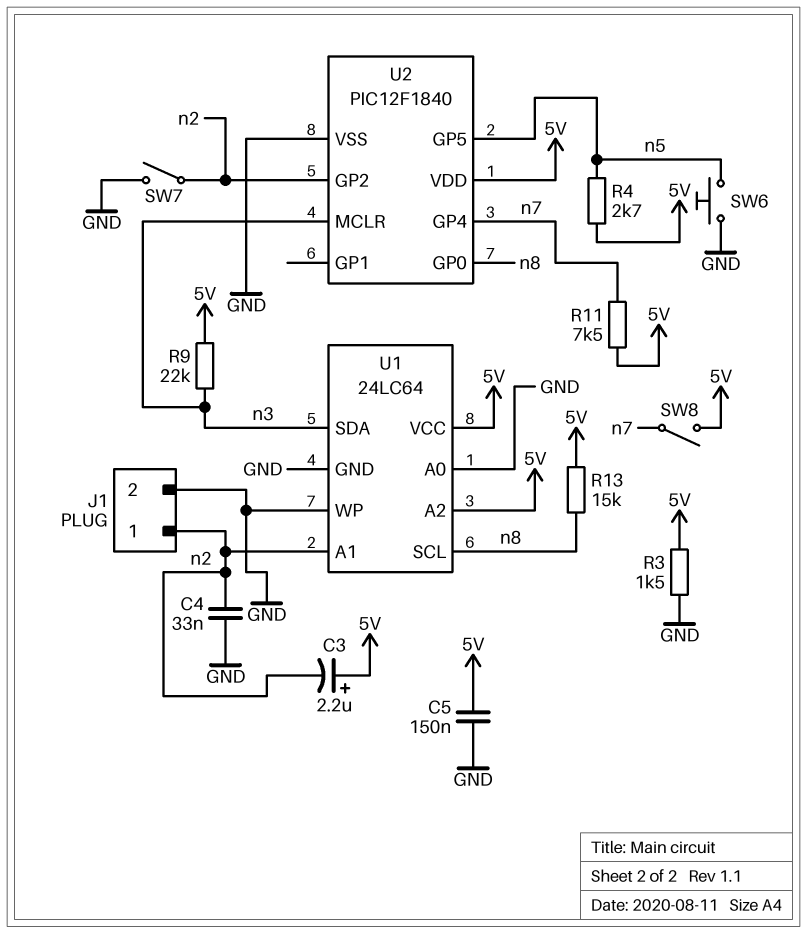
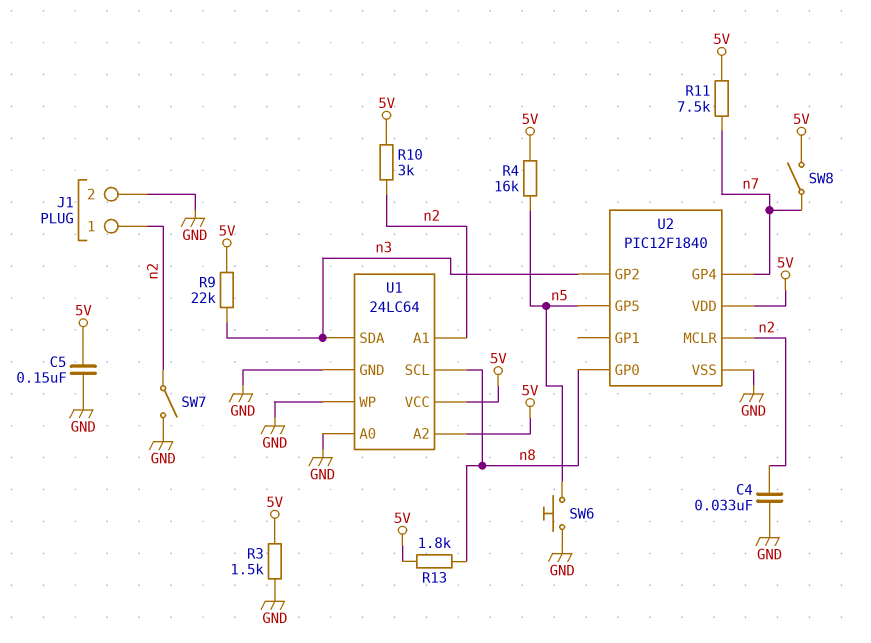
C3: 2.2uF (plus 5V, minus n2) -> none
R4: 2.7k (5V, n5) -> 16k (5V, n5)
R10: none -> 3k (5V, n2)
R13: 15k (5V, n8) -> 1.8k (5V, n8)
U2 pin GP2: n2 -> n3
U2 pin MCLR: n3 -> n2

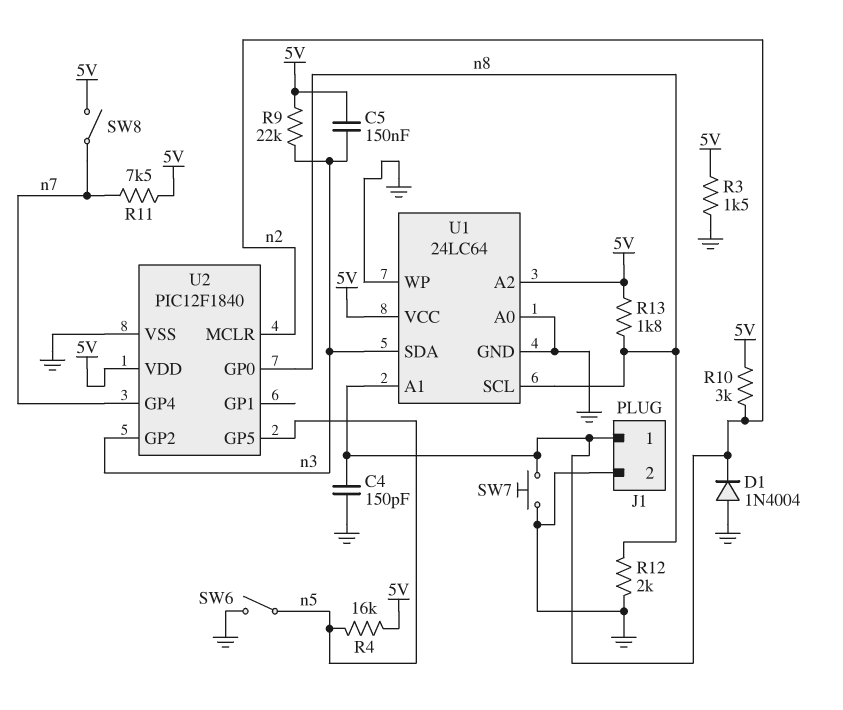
C4: 33nF (GND, n2) -> 150pF (GND, n2)
C5: 150nF (5V, GND) -> 150nF (5V, n3)
D1: none -> diode 1N4004 (A GND, K n2)
R12: none -> 2k (GND, n8)
SW6: button (GND, n5) -> switch (GND, n5)
SW7: switch (GND, n2) -> button (GND, n2)

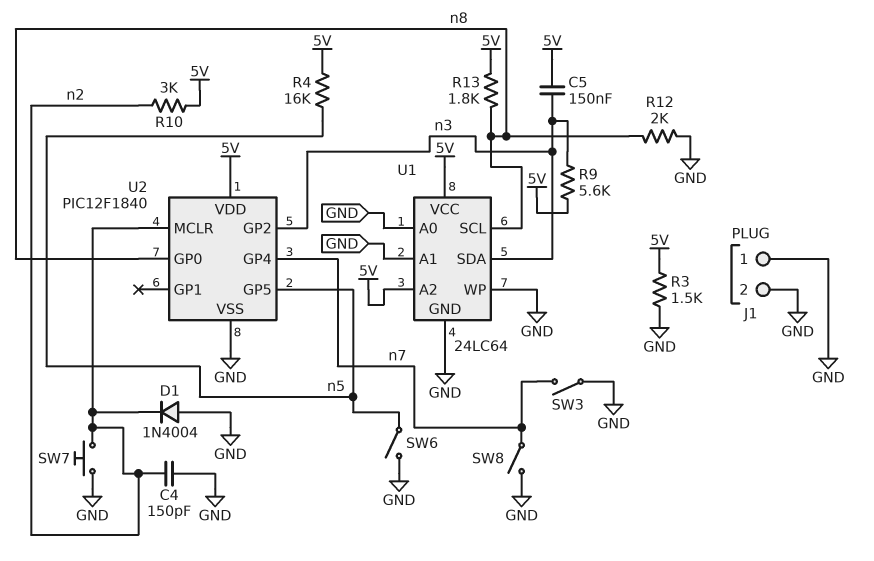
J1 pin 1: n2 -> GND
R9: 22k (5V, n3) -> 5.6k (5V, n3)
R11: 7.5k (5V, n7) -> none
SW3: none -> switch (GND, n7)
SW8: switch (5V, n7) -> switch (GND, n7)
U1 pin A1: n2 -> GND

